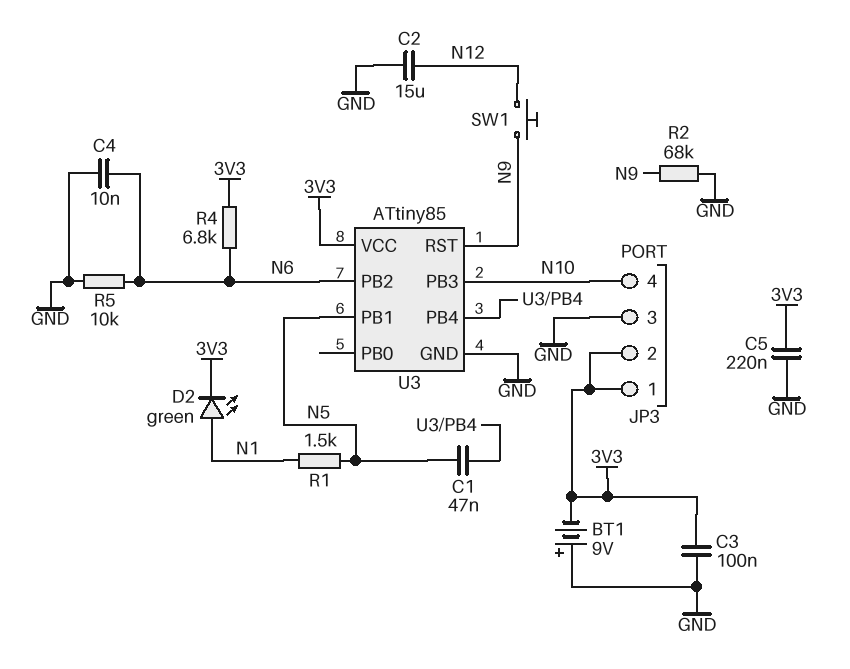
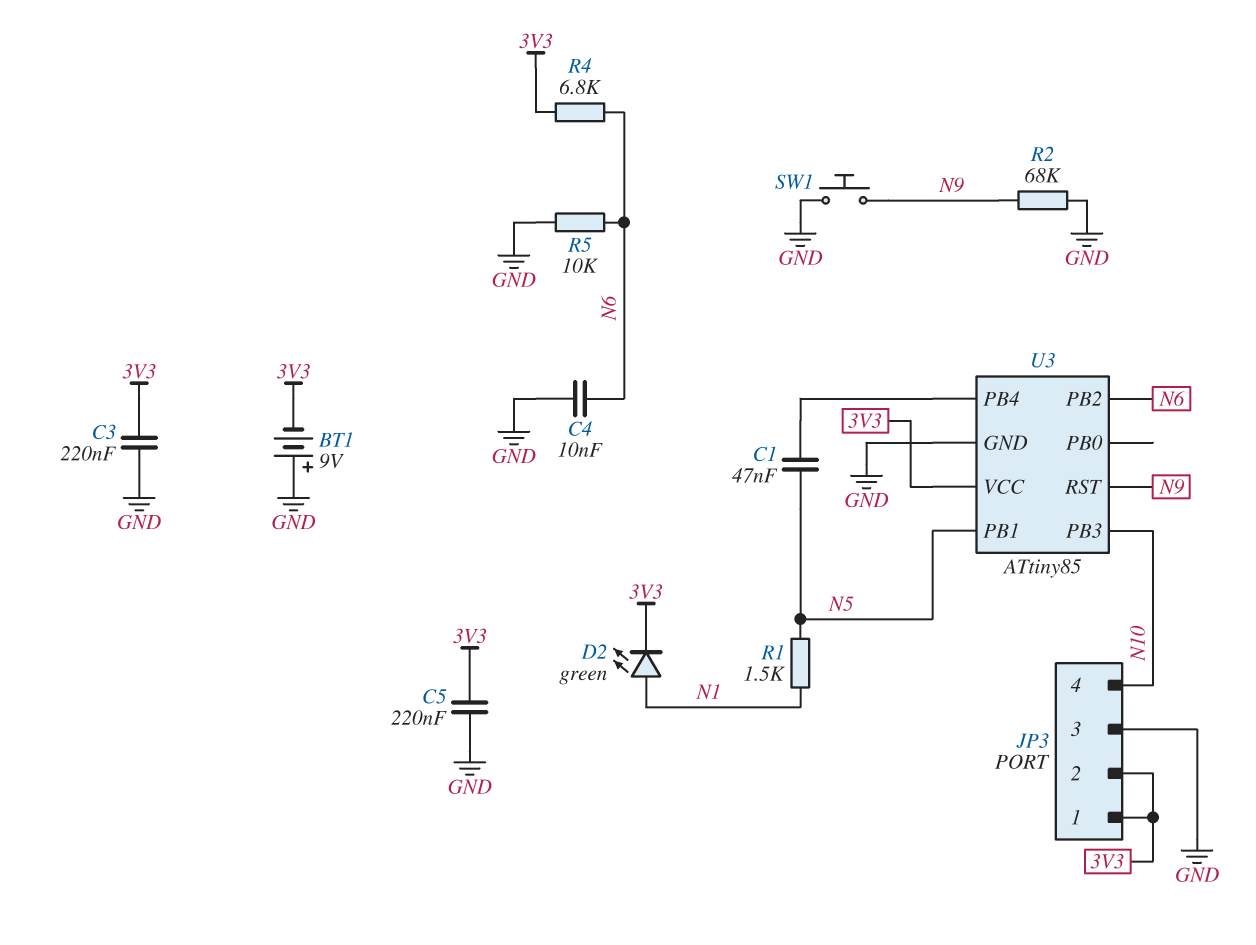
C2: 15uF (GND, N12) -> none
C3: 100nF (3V3, GND) -> 220nF (3V3, GND)
SW1: button (N9, N12) -> button (GND, N9)

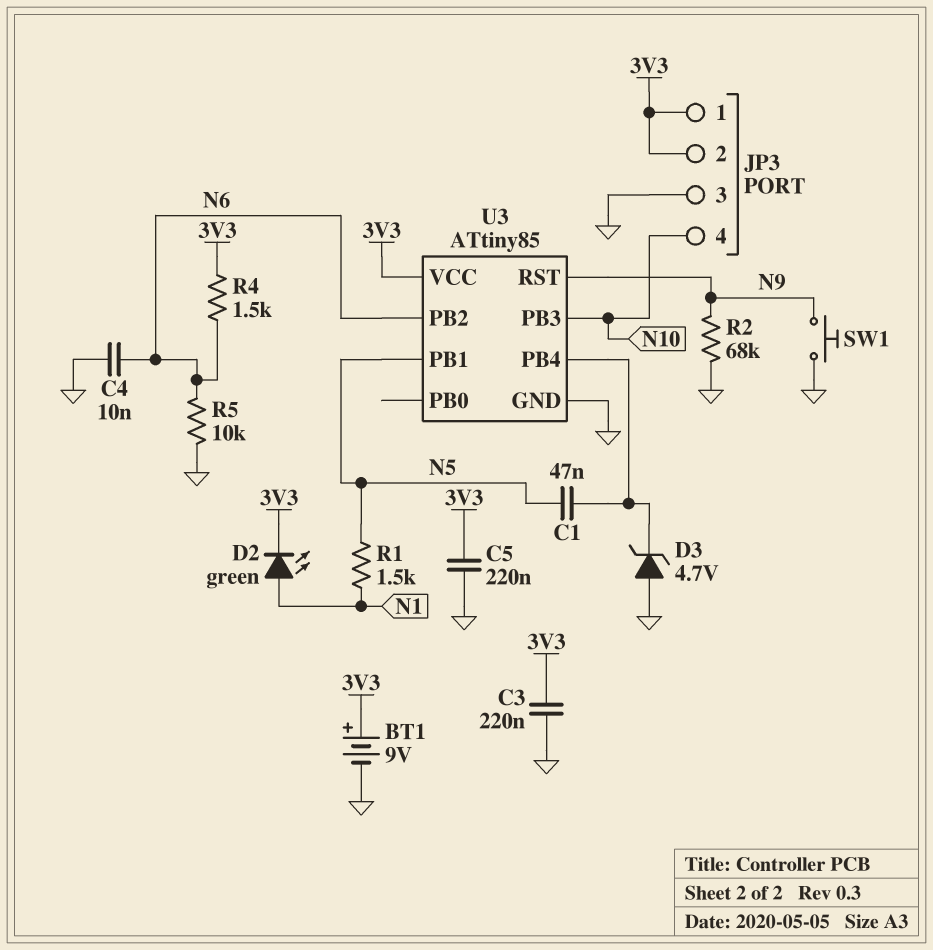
BT1: 9V (plus GND, minus 3V3) -> 9V (plus 3V3, minus GND)
D3: none -> zener 4.7V (A GND, K U3/PB4)
R4: 6.8k (3V3, N6) -> 1.5k (3V3, N6)

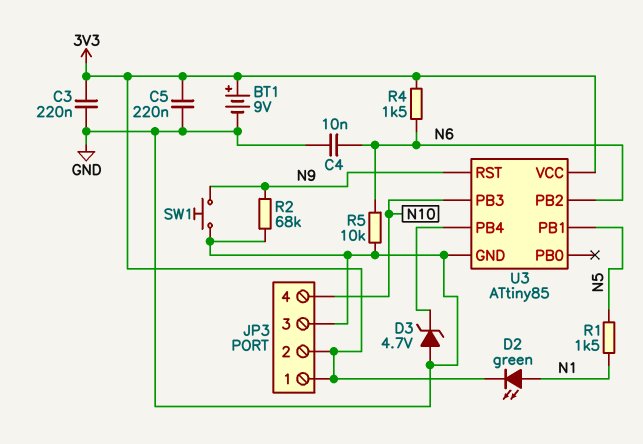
C1: 47nF (N5, U3/PB4) -> none

